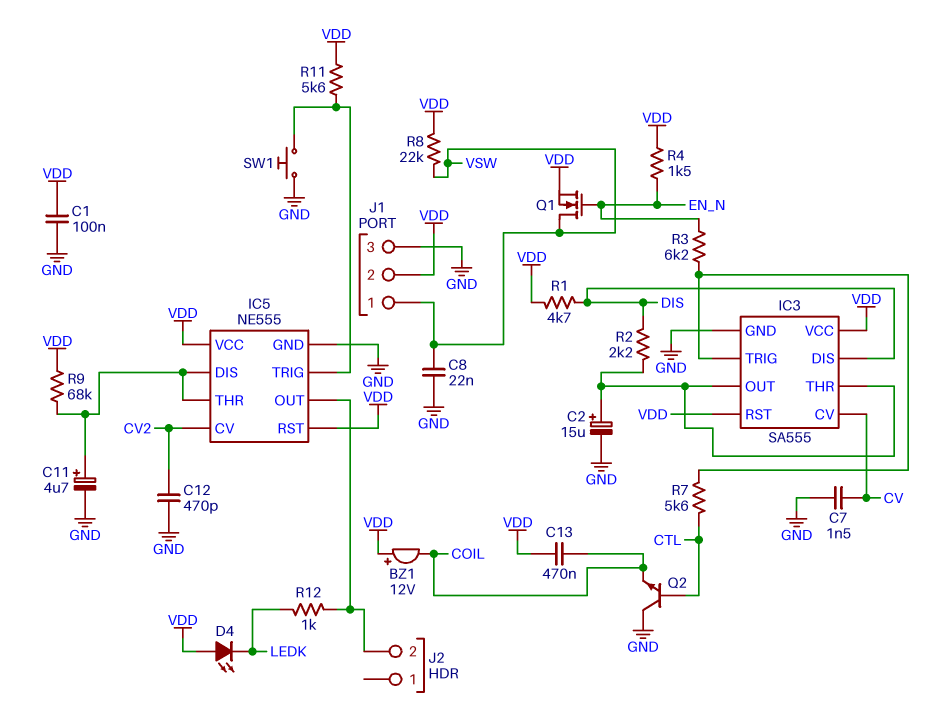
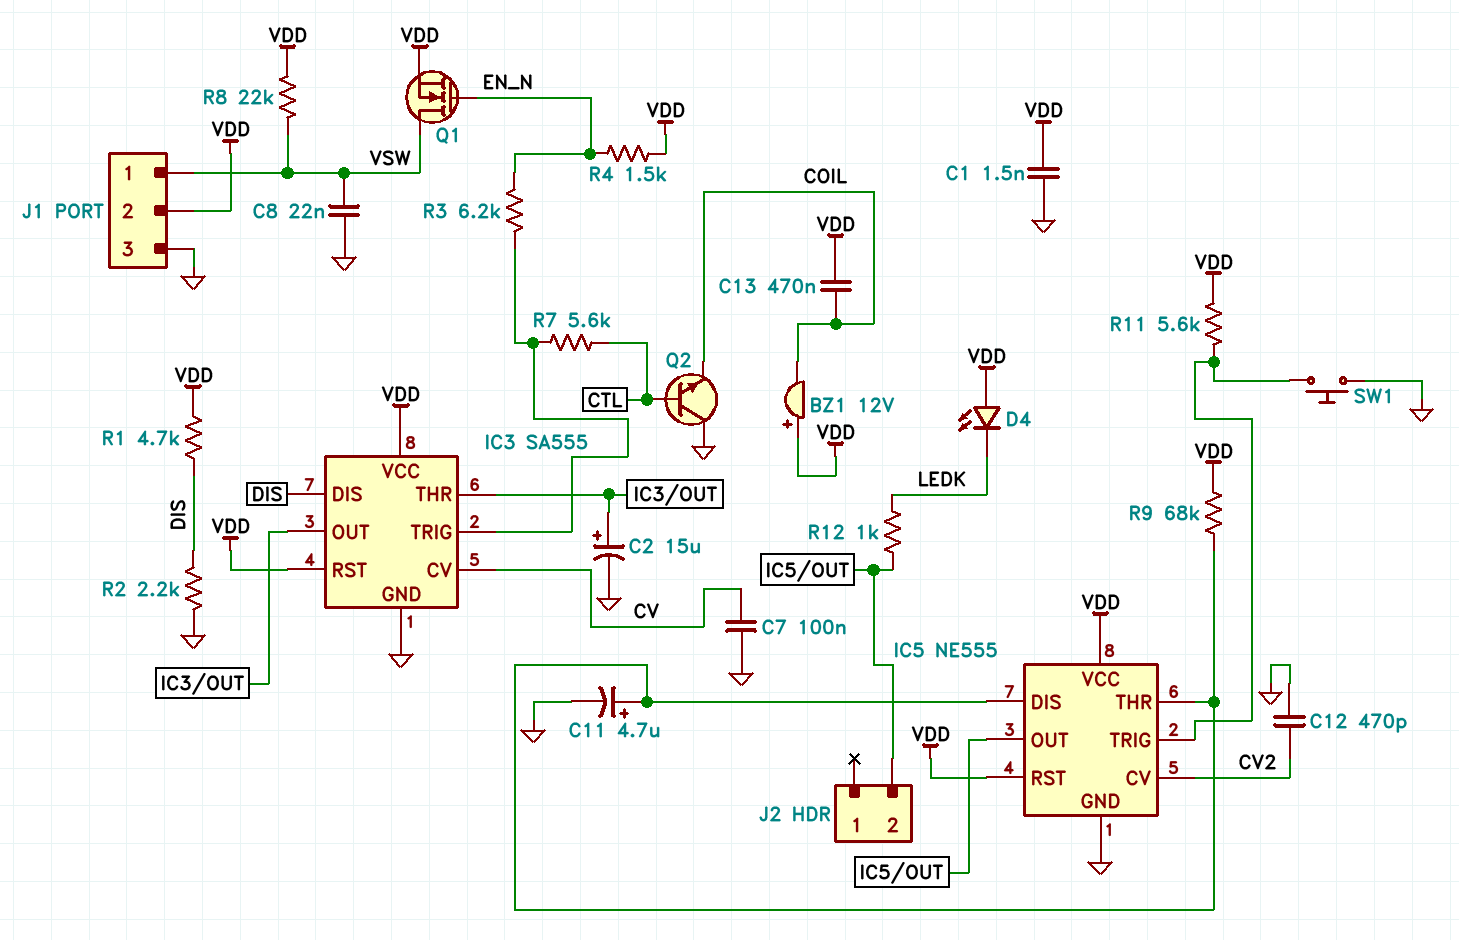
C1: 100nF (GND, VDD) -> 1.5nF (GND, VDD)
C7: 1.5nF (CV, GND) -> 100nF (CV, GND)
R2: 2.2k (DIS, IC3/OUT) -> 2.2k (DIS, GND)

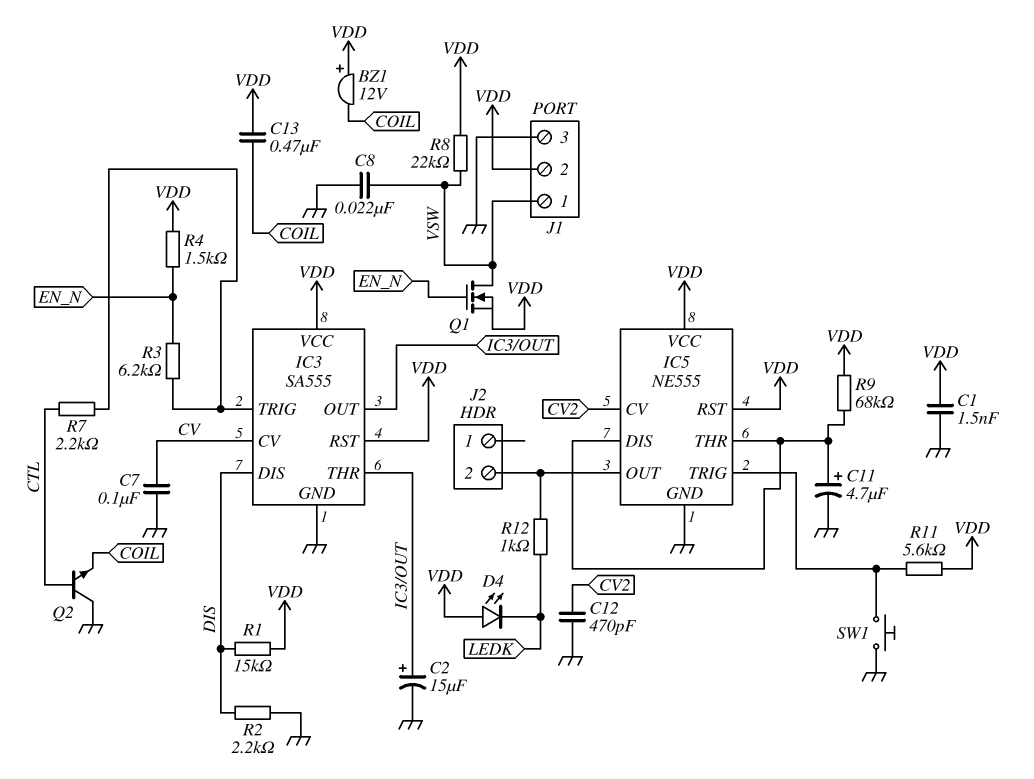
R1: 4.7k (DIS, VDD) -> 15k (DIS, VDD)
R7: 5.6k (CTL, IC3/TRIG) -> 2.2k (CTL, IC3/TRIG)

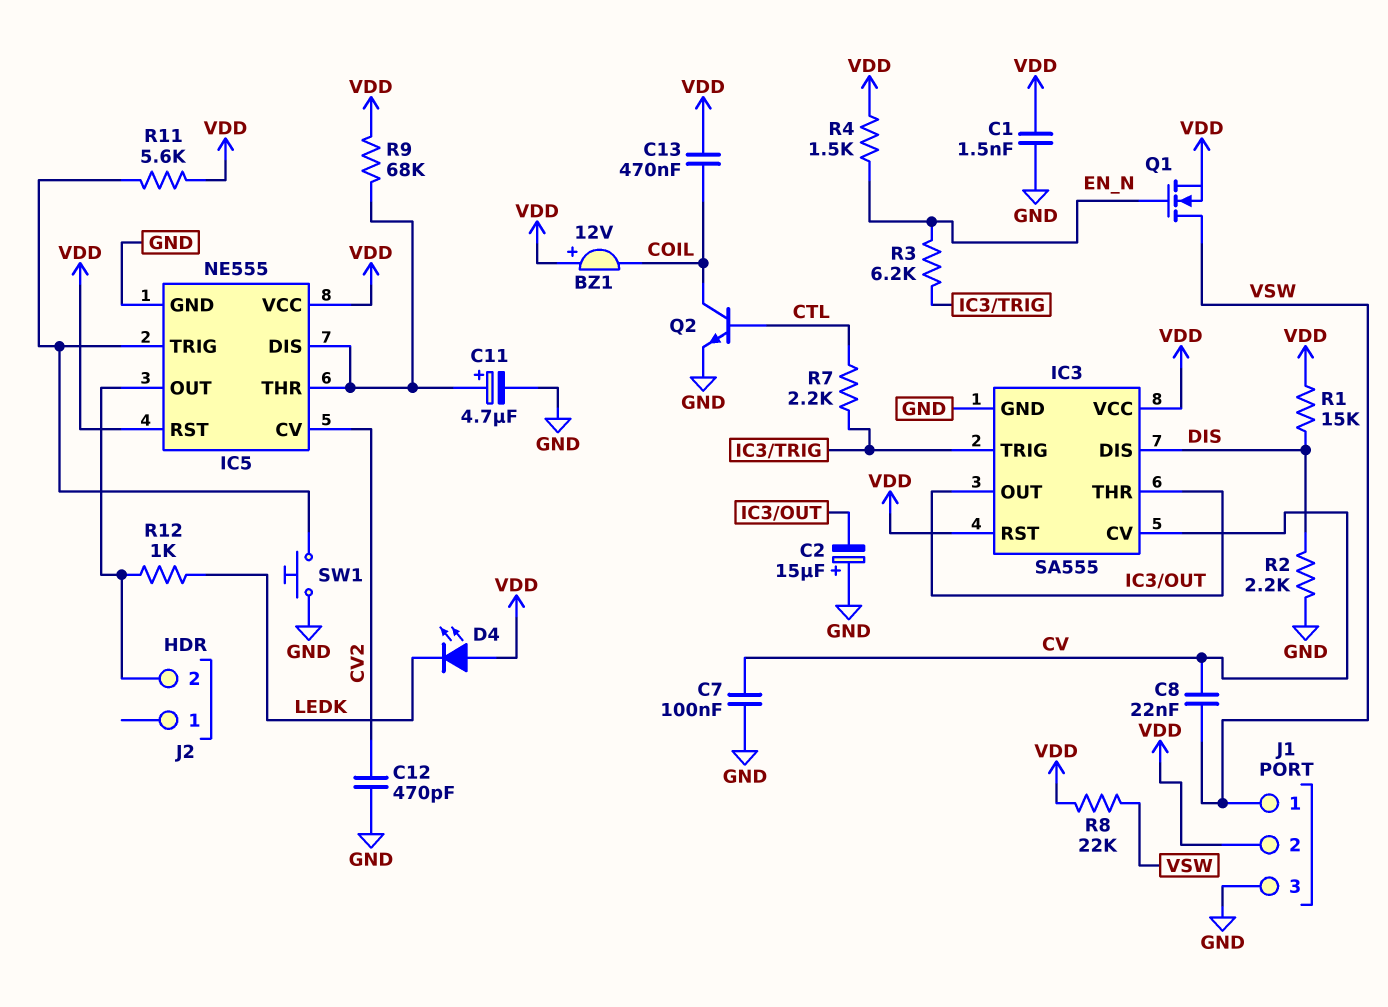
C2: 15uF (plus IC3/OUT, minus GND) -> 15uF (plus GND, minus IC3/OUT)
C8: 22nF (GND, VSW) -> 22nF (CV, VSW)
Q2: NPN (B CTL, C GND, E COIL) -> NPN (B CTL, C COIL, E GND)

